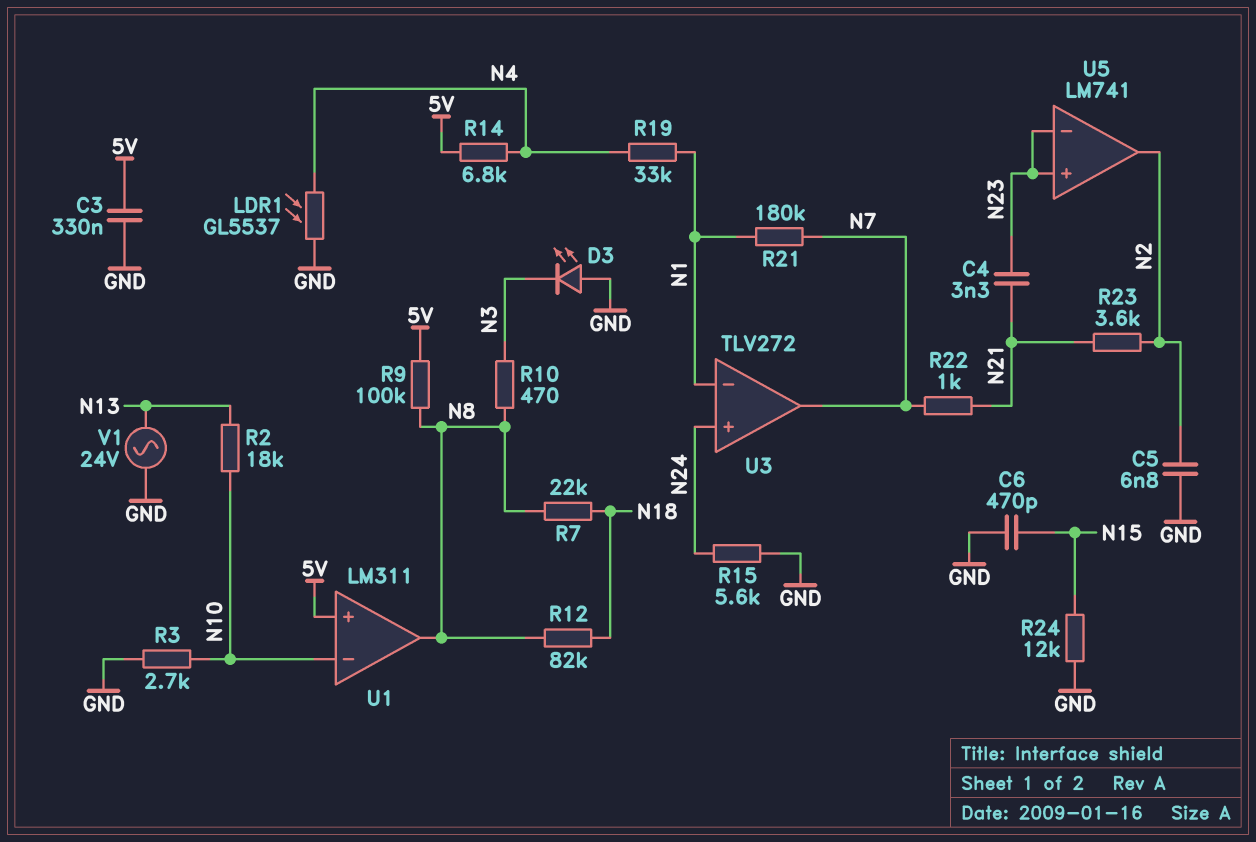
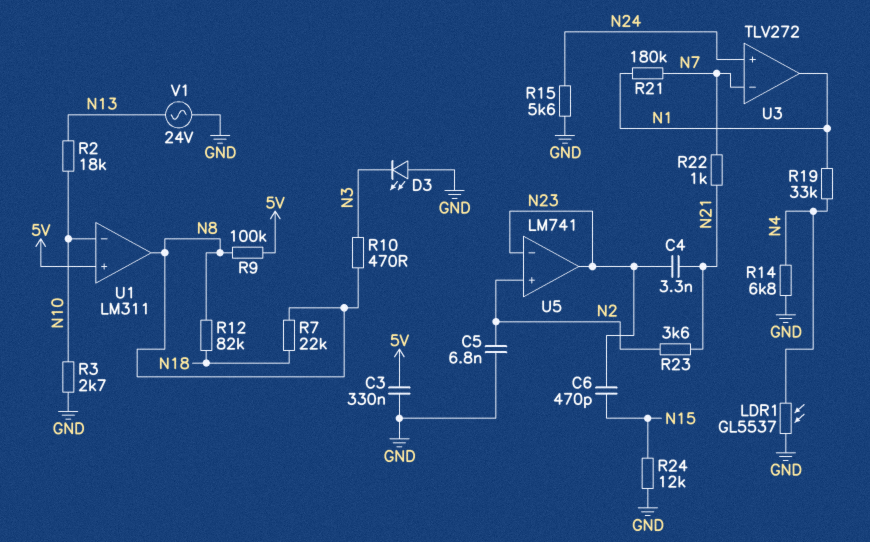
C6: 470pF (GND, N15) -> 470pF (N15, N23)
R14: 6.8k (5V, N4) -> 6.8k (GND, N4)
U3 pin in-: N1 -> N7
U3 pin out: N7 -> N1
U5 pin in+: N23 -> N2
U5 pin out: N2 -> N23

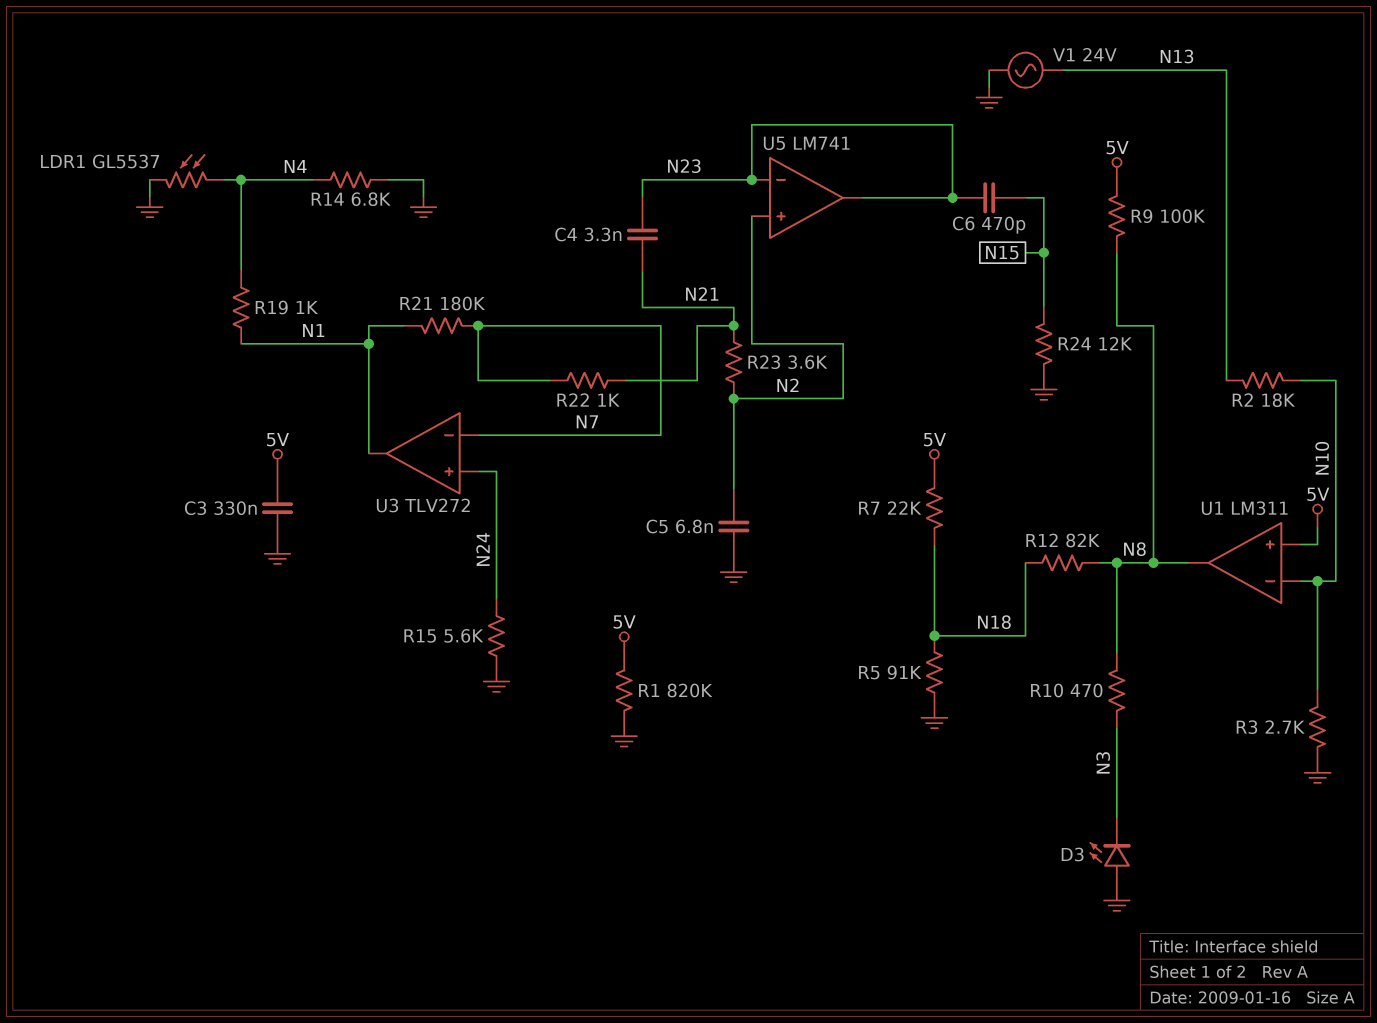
R1: none -> 820k (5V, GND)
R5: none -> 91k (GND, N18)
R7: 22k (N8, N18) -> 22k (5V, N18)
R19: 33k (N1, N4) -> 1k (N1, N4)

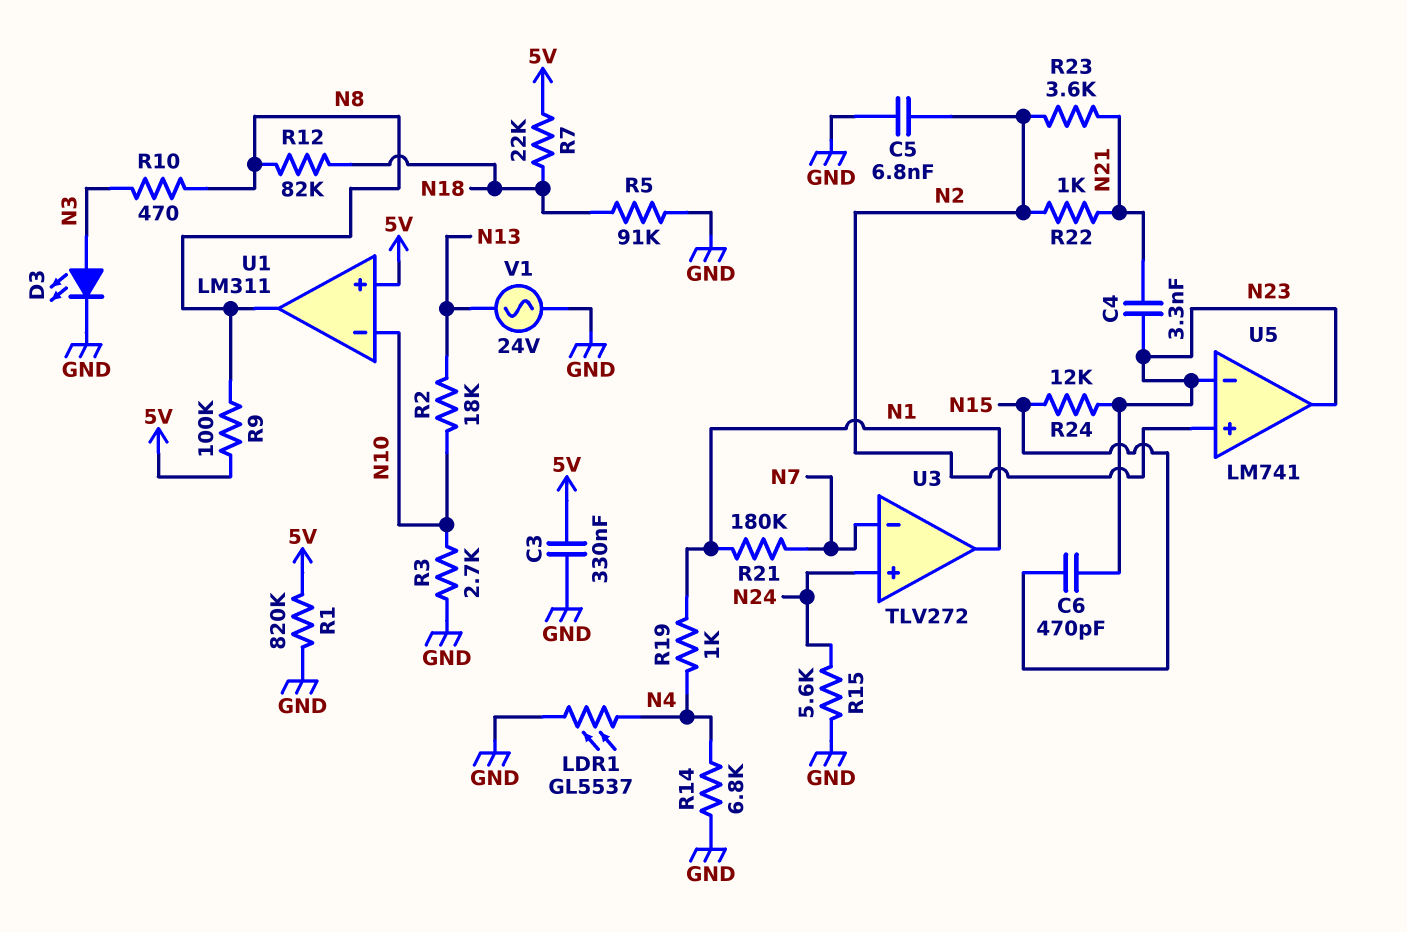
D3: LED (A GND, K N3) -> LED (A N3, K GND)
R22: 1k (N7, N21) -> 1k (N2, N21)
R24: 12k (GND, N15) -> 12k (N15, N23)

